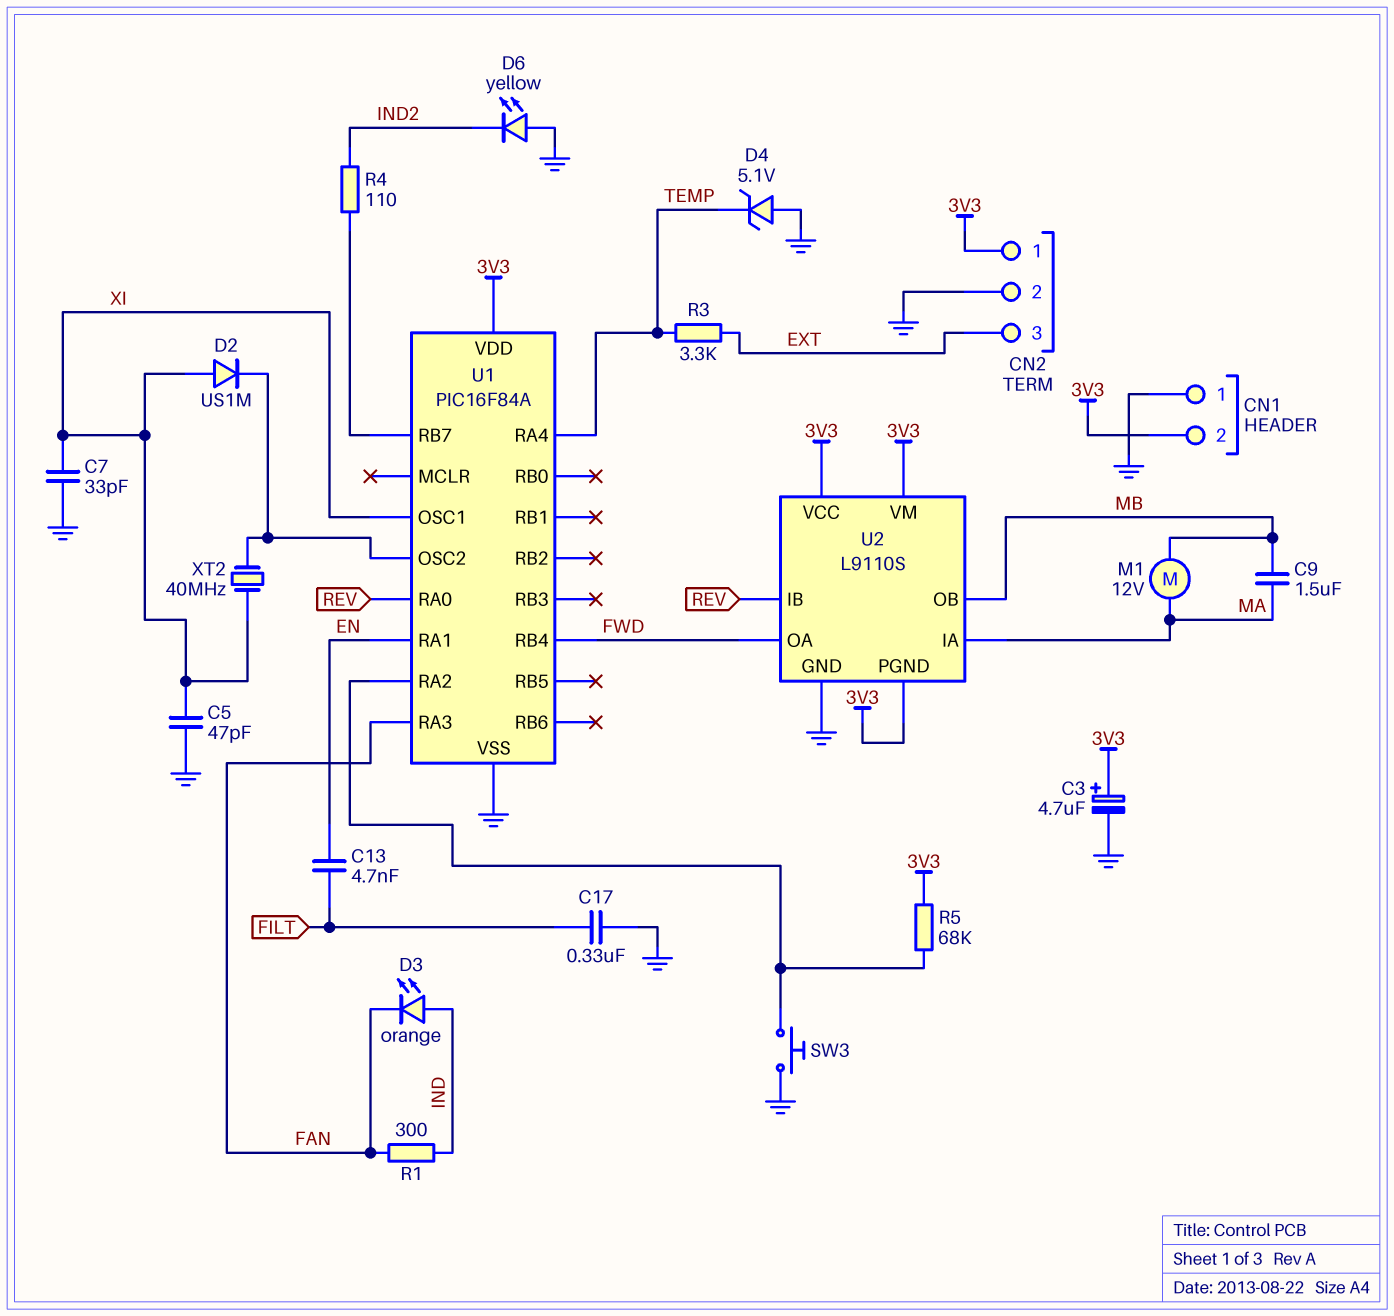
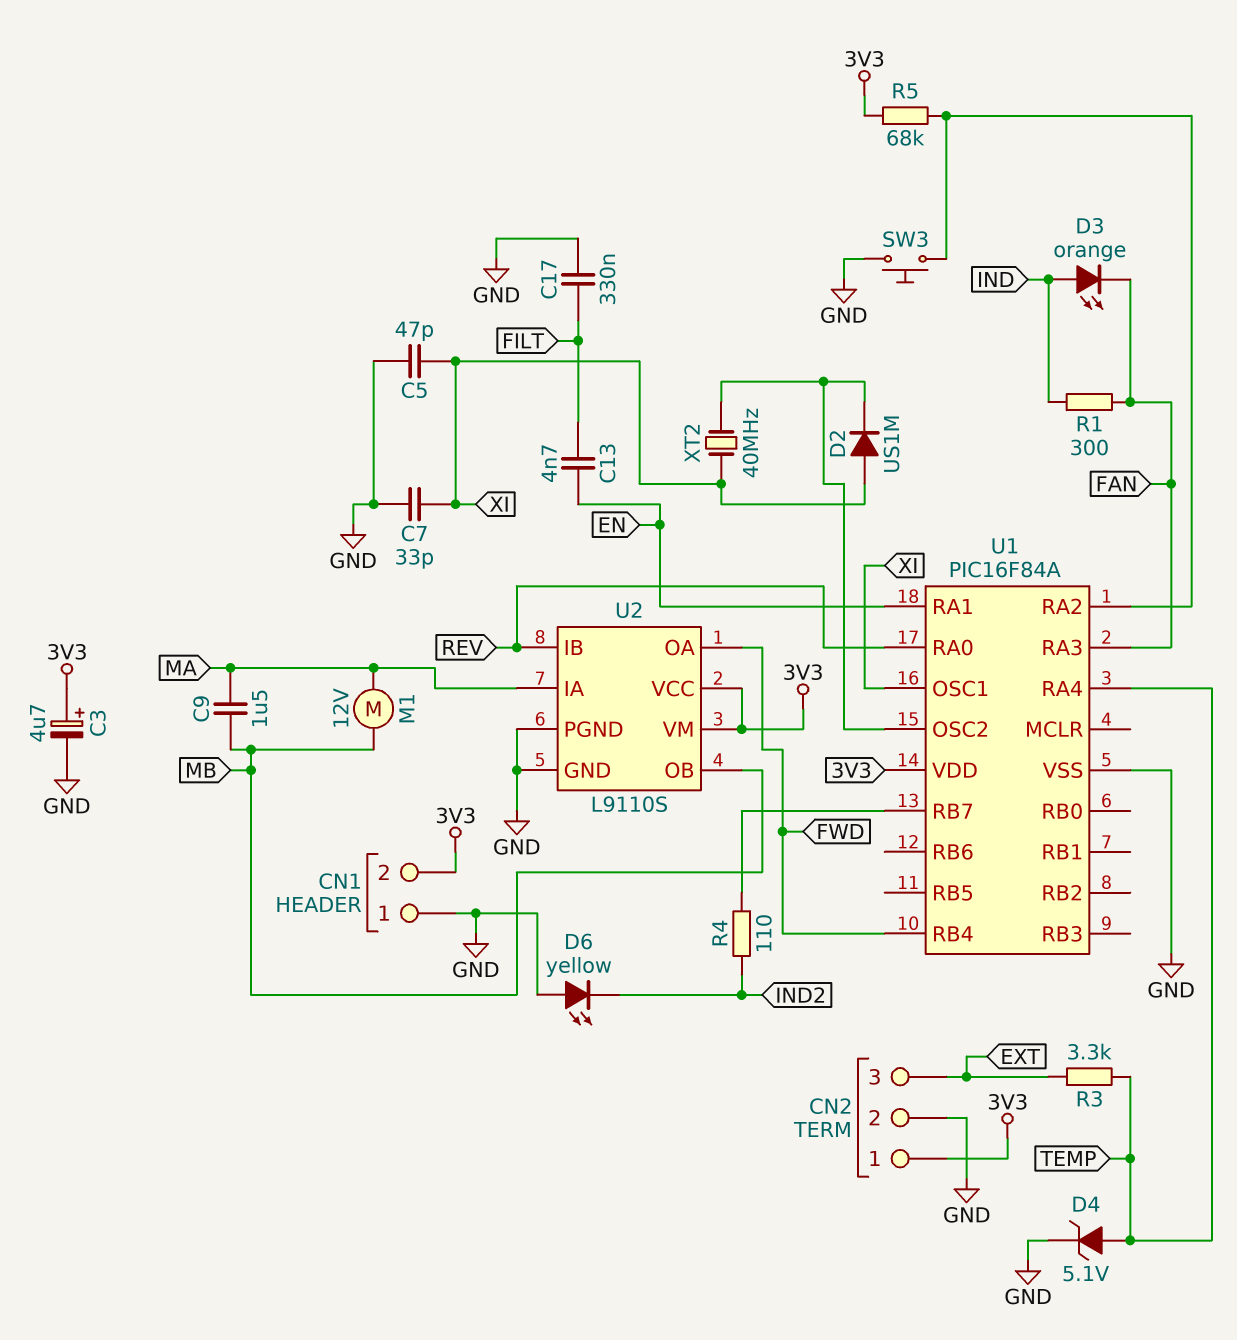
D4: zener 5.1V (A GND, K TEMP) -> zener 5.1V (A TEMP, K GND)
U2 pin PGND: 3V3 -> GND

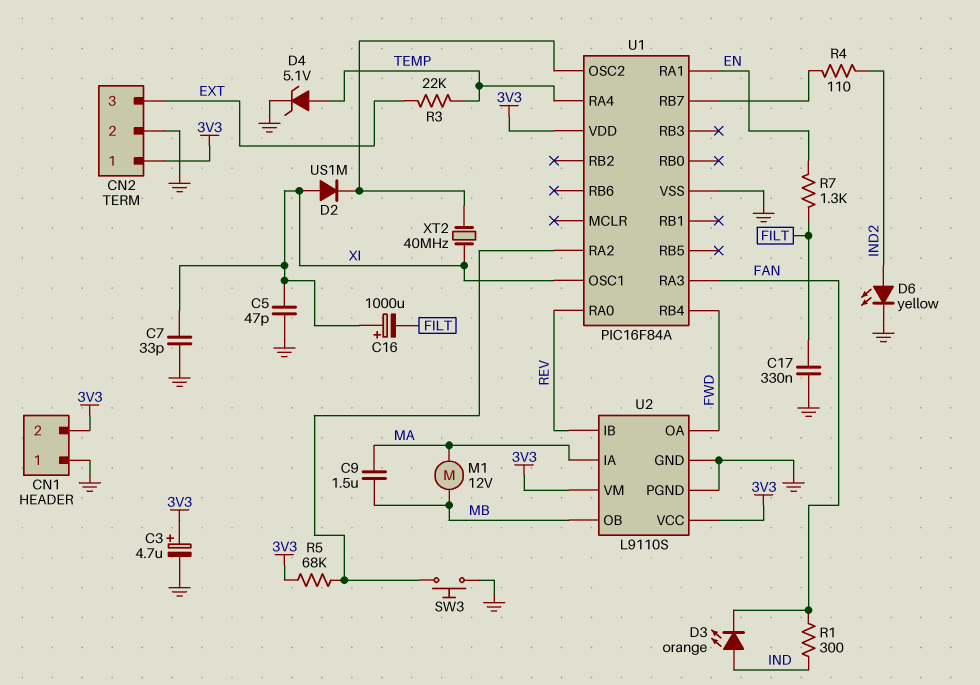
C13: 4.7nF (EN, FILT) -> none
C16: none -> 1000uF (plus XI, minus FILT)
D6: LED yellow (A GND, K IND2) -> LED yellow (A IND2, K GND)
R3: 3.3k (EXT, TEMP) -> 22k (EXT, TEMP)
R7: none -> 1.3k (EN, FILT)

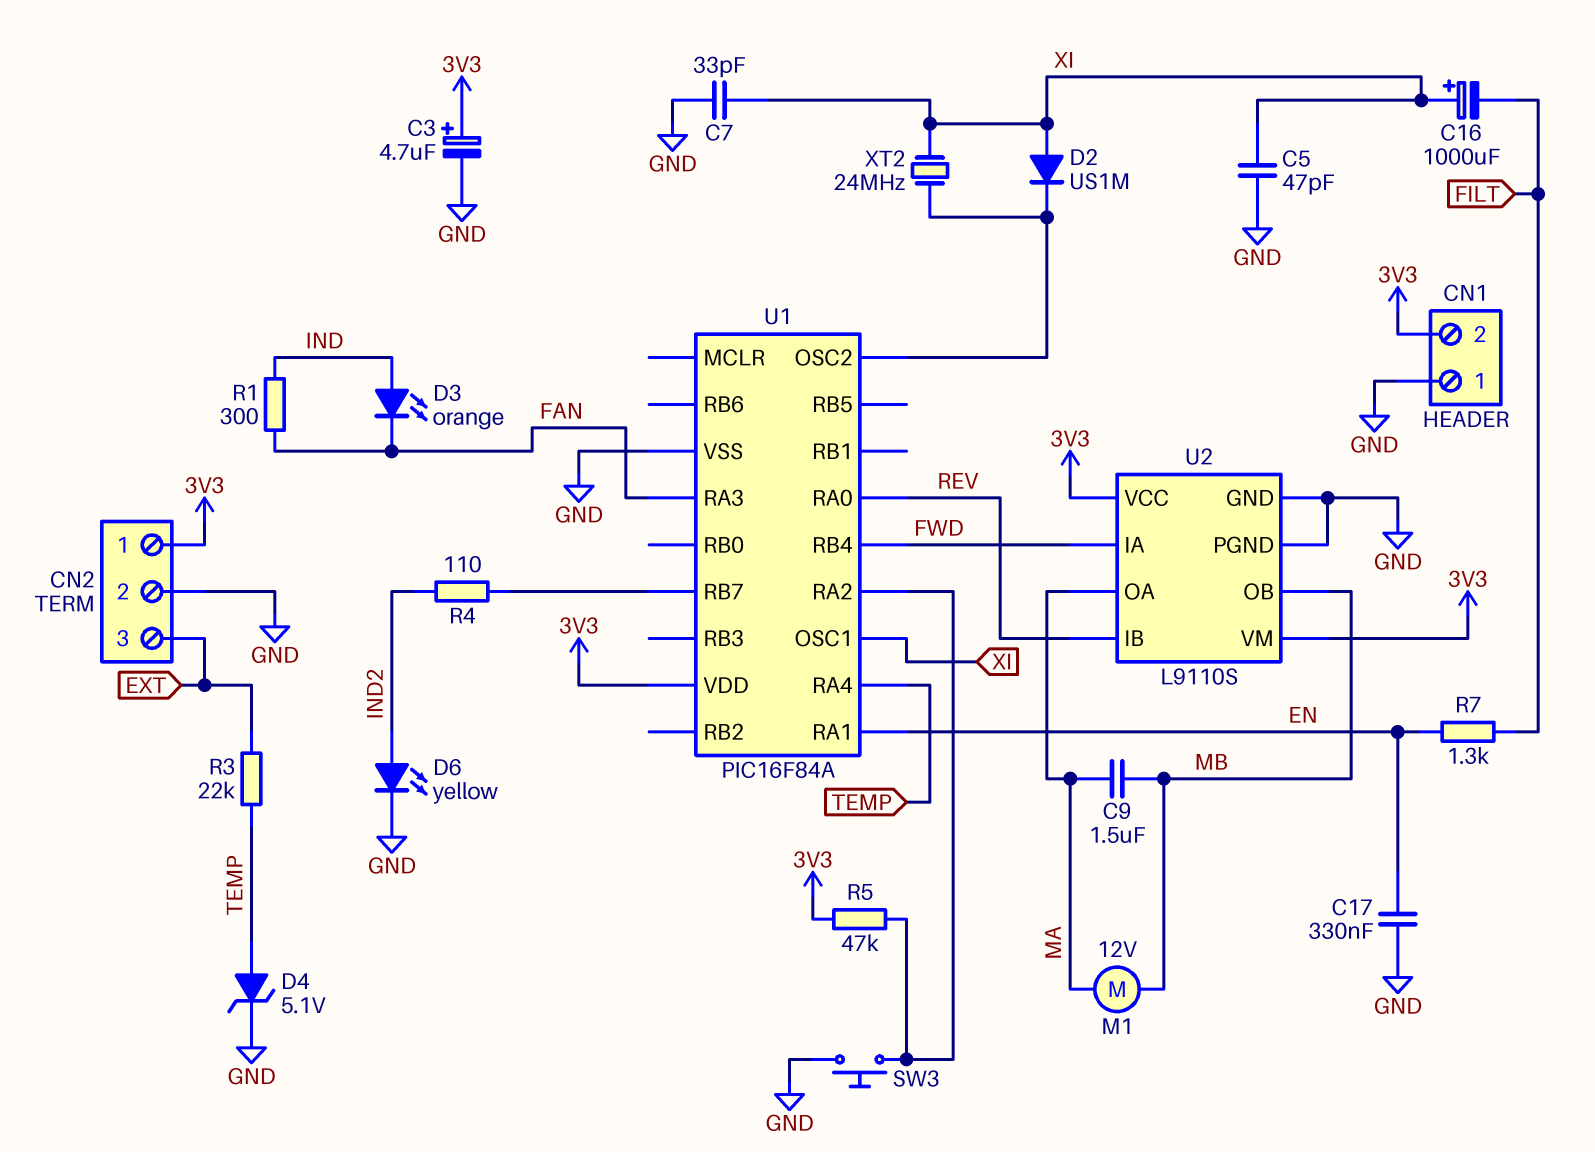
C17: 330nF (FILT, GND) -> 330nF (EN, GND)
R5: 68k (3V3, U1/RA2) -> 47k (3V3, U1/RA2)
U2 pin IA: MA -> FWD
U2 pin OA: FWD -> MA
XT2: 40MHz (U1/OSC2, XI) -> 24MHz (U1/OSC2, XI)

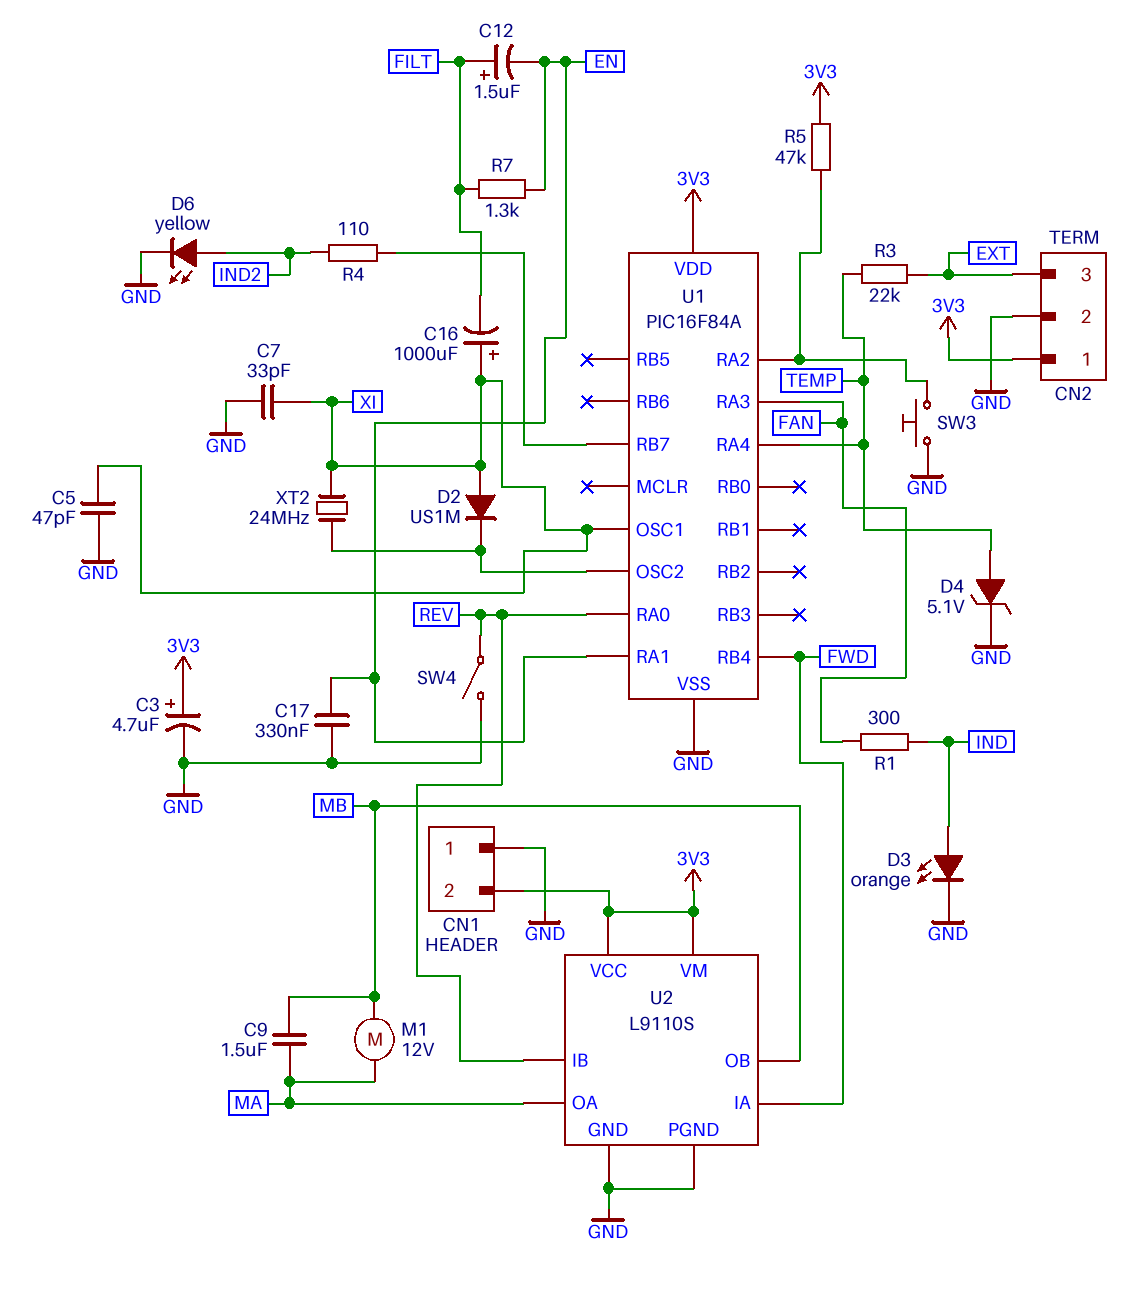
C12: none -> 1.5uF (plus FILT, minus EN)
D3: LED orange (A IND, K FAN) -> LED orange (A IND, K GND)
SW4: none -> switch (GND, REV)

